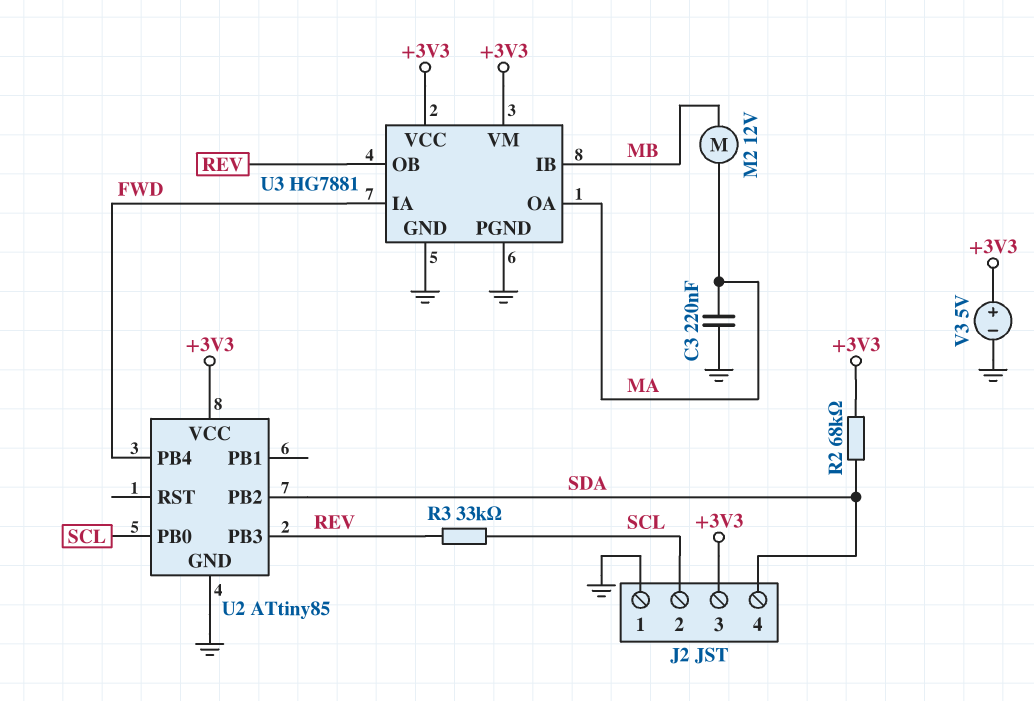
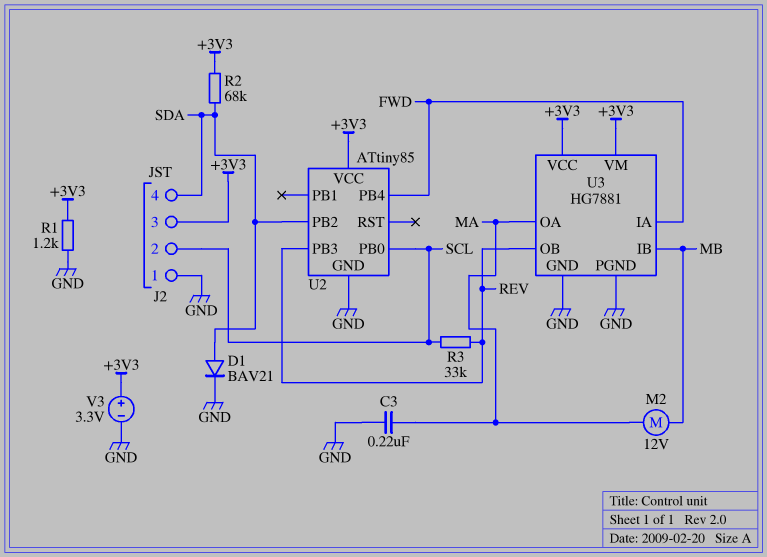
D1: none -> diode BAV21 (A SDA, K GND)
R1: none -> 1.2k (+3V3, GND)
V3: 5V (plus +3V3, minus GND) -> 3.3V (plus +3V3, minus GND)

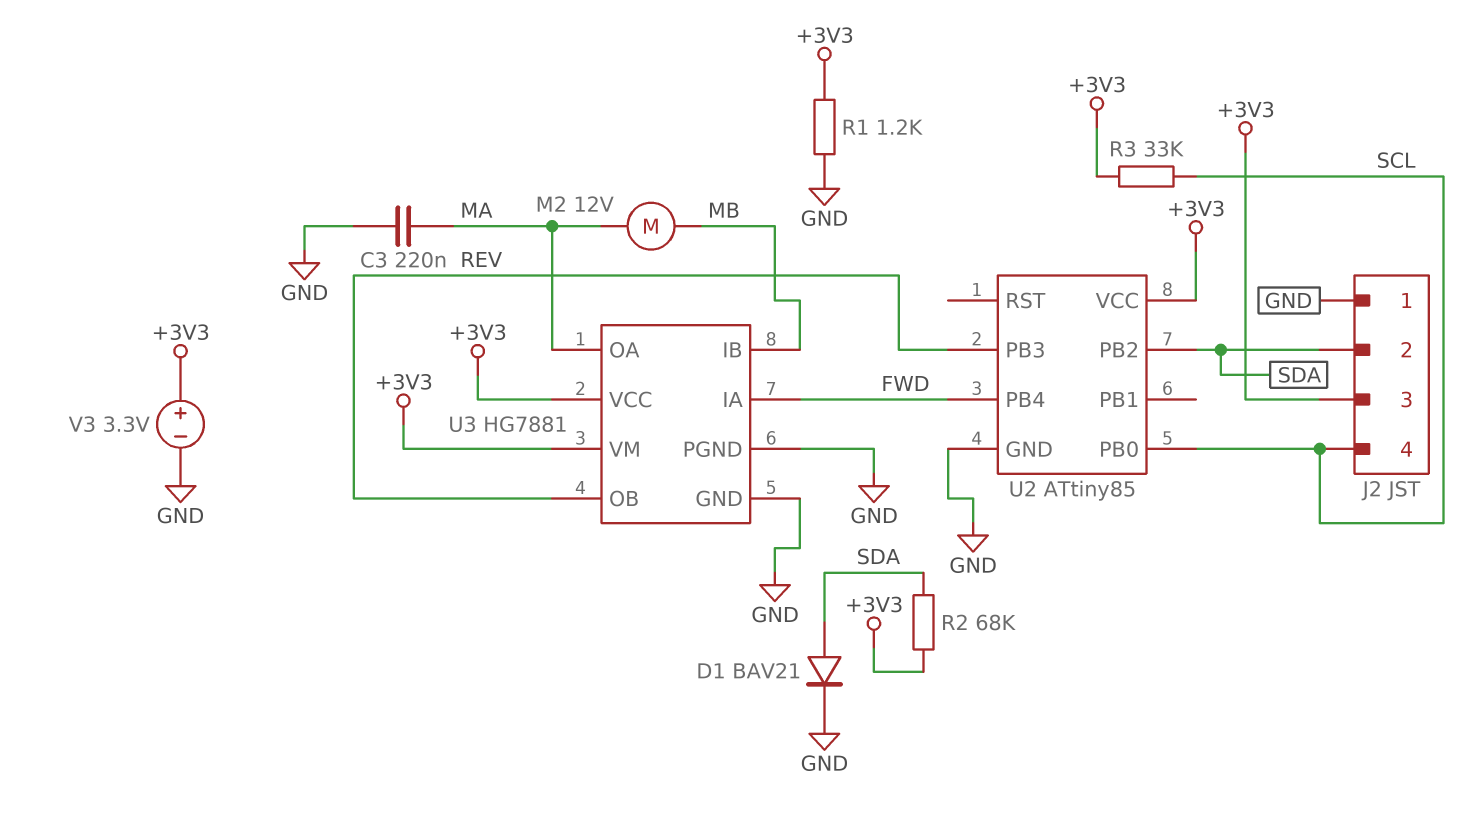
J2 pin 2: SCL -> SDA
J2 pin 4: SDA -> SCL
R3: 33k (REV, SCL) -> 33k (+3V3, SCL)

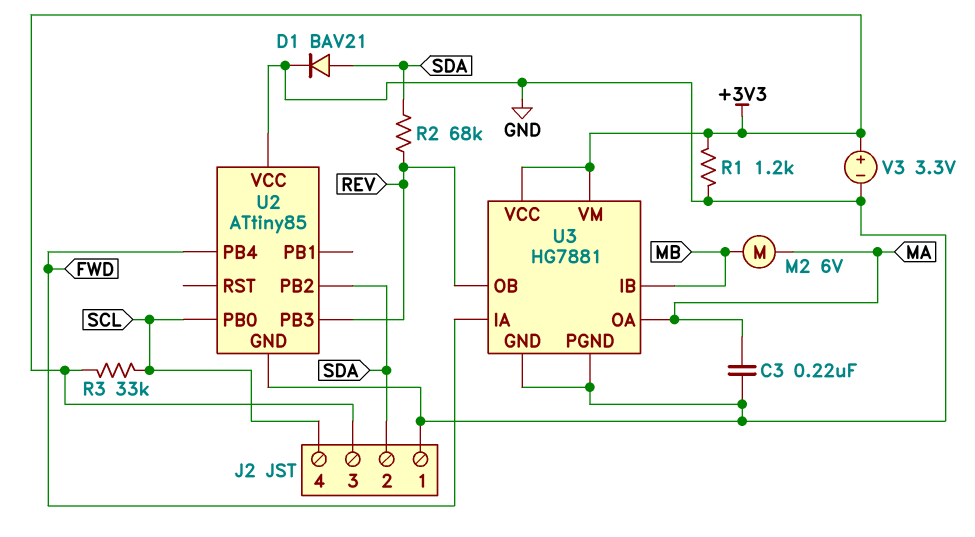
M2: motor 12V (MA, MB) -> motor 6V (MA, MB)
R2: 68k (+3V3, SDA) -> 68k (REV, SDA)
U2 pin VCC: +3V3 -> GND

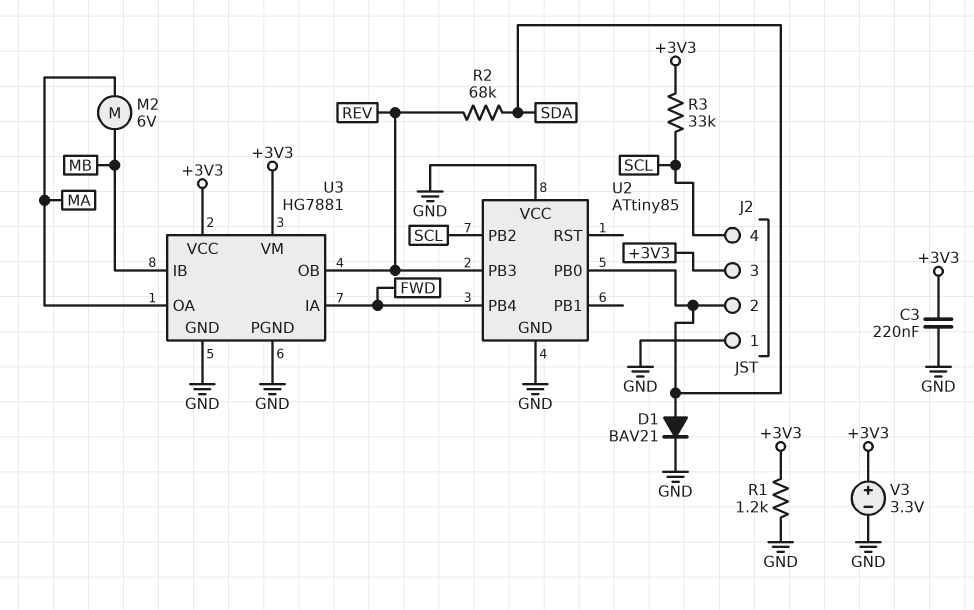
C3: 220nF (GND, MA) -> 220nF (+3V3, GND)
U2 pin PB0: SCL -> SDA
U2 pin PB2: SDA -> SCL

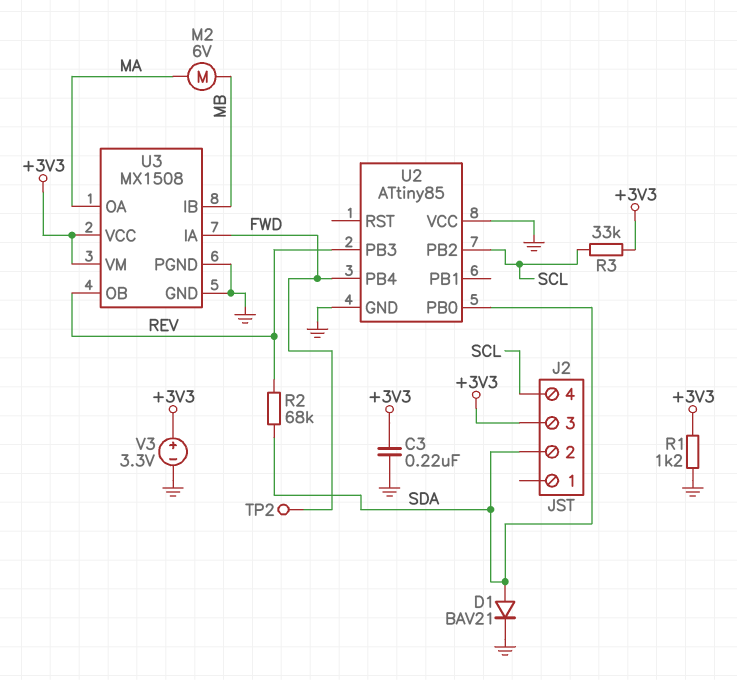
J2 pin 1: GND -> none
TP2: none -> test point (FWD)
U3: HG7881 -> MX1508

